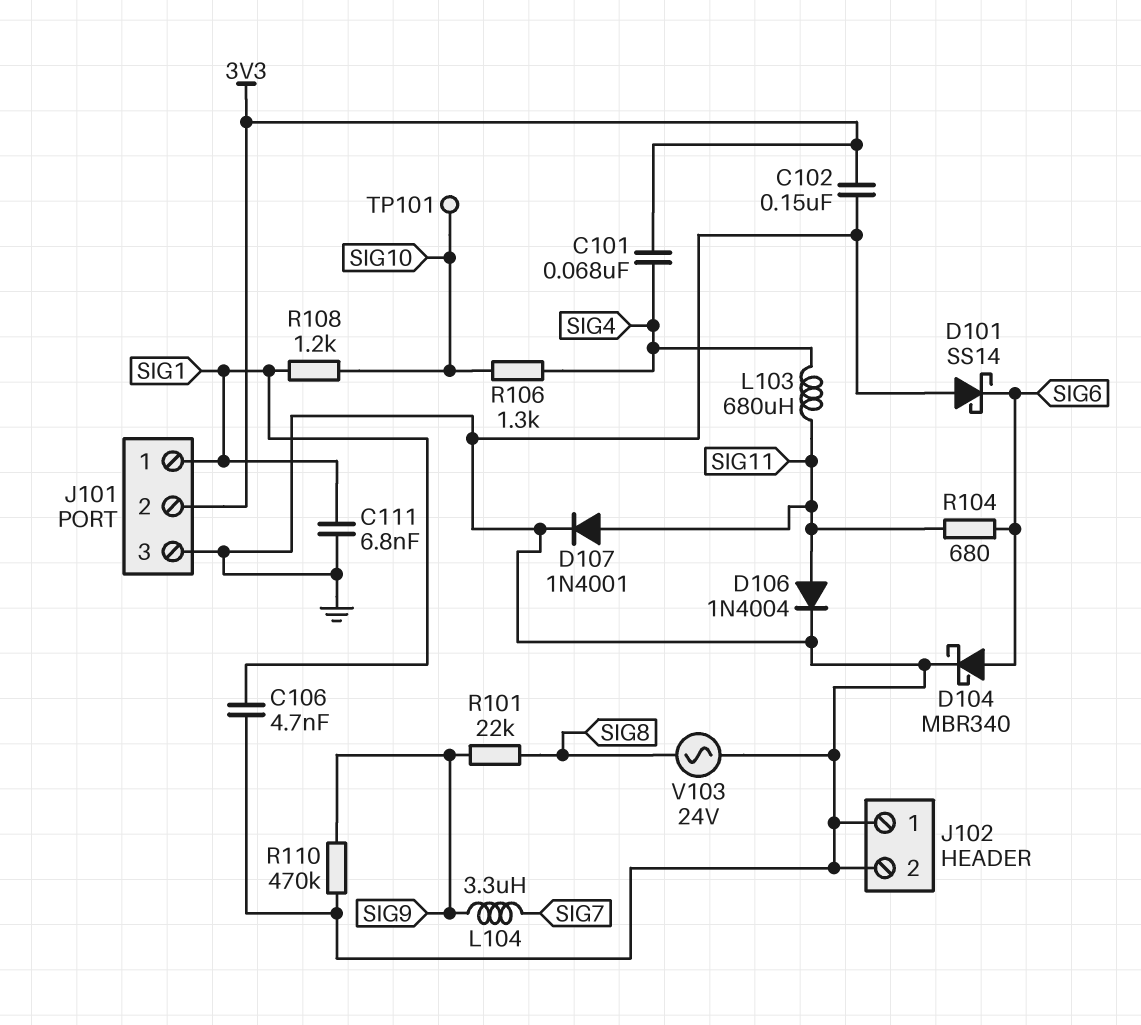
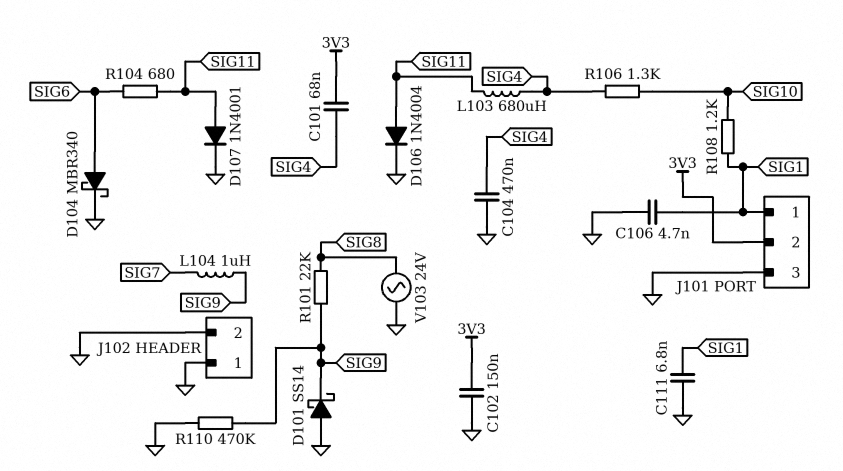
C104: none -> 470nF (GND, SIG4)
D101: schottky SS14 (A GND, K SIG6) -> schottky SS14 (A GND, K SIG9)
L104: 3.3uH (SIG7, SIG9) -> 1uH (SIG7, SIG9)
TP101: test point (SIG10) -> none

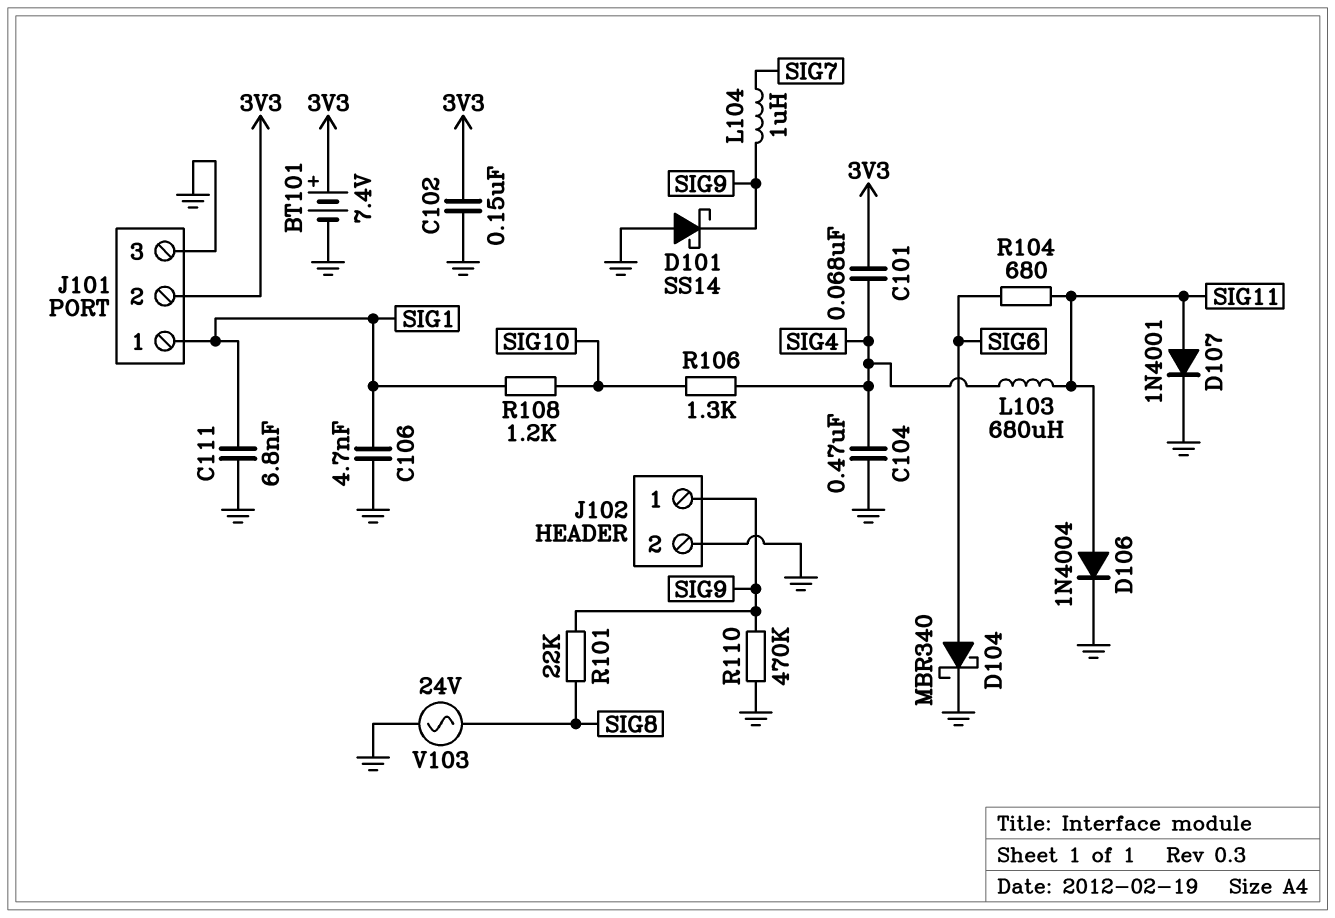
BT101: none -> 7.4V (plus 3V3, minus GND)
J102 pin 1: GND -> SIG9

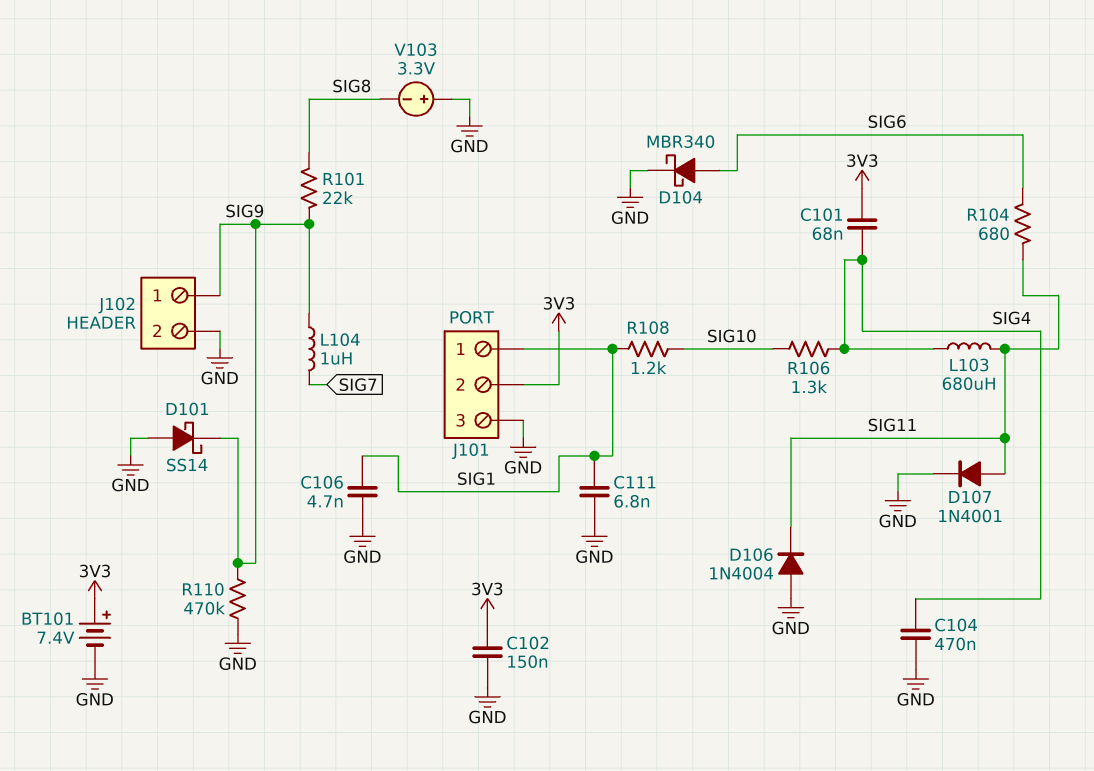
D106: diode 1N4004 (A SIG11, K GND) -> diode 1N4004 (A GND, K SIG11)
V103: AC 24V (GND, SIG8) -> 3.3V (plus GND, minus SIG8)

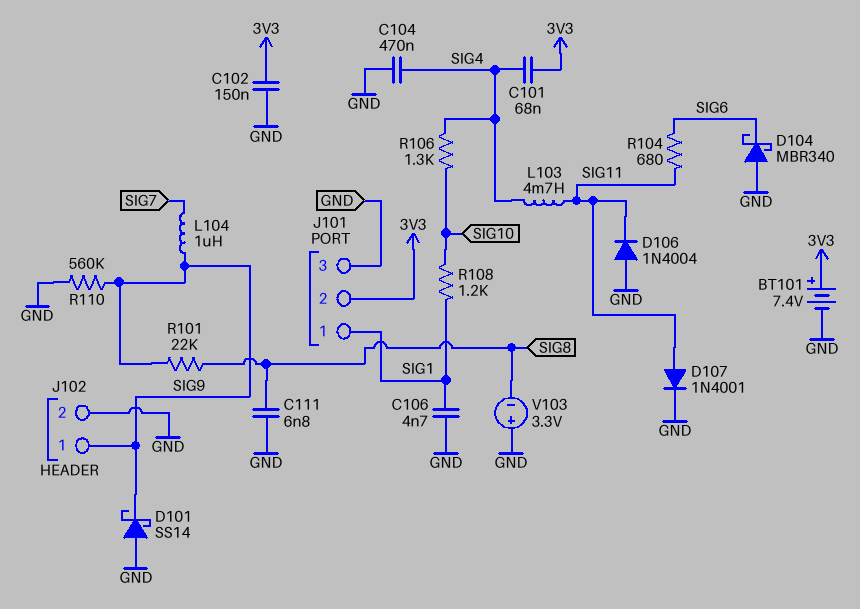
C111: 6.8nF (GND, SIG1) -> 6.8nF (GND, SIG8)
D104: schottky MBR340 (A SIG6, K GND) -> schottky MBR340 (A GND, K SIG6)
L103: 680uH (SIG4, SIG11) -> 4.7mH (SIG4, SIG11)
R110: 470k (GND, SIG9) -> 560k (GND, SIG9)

